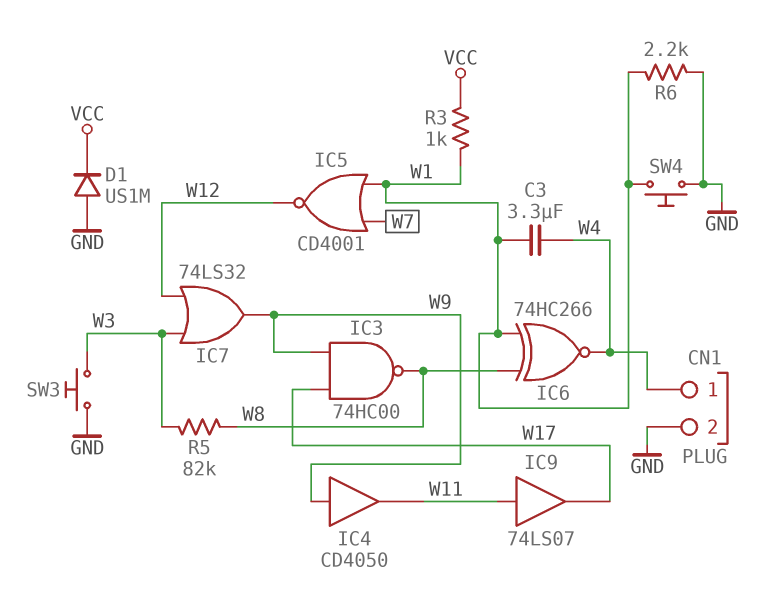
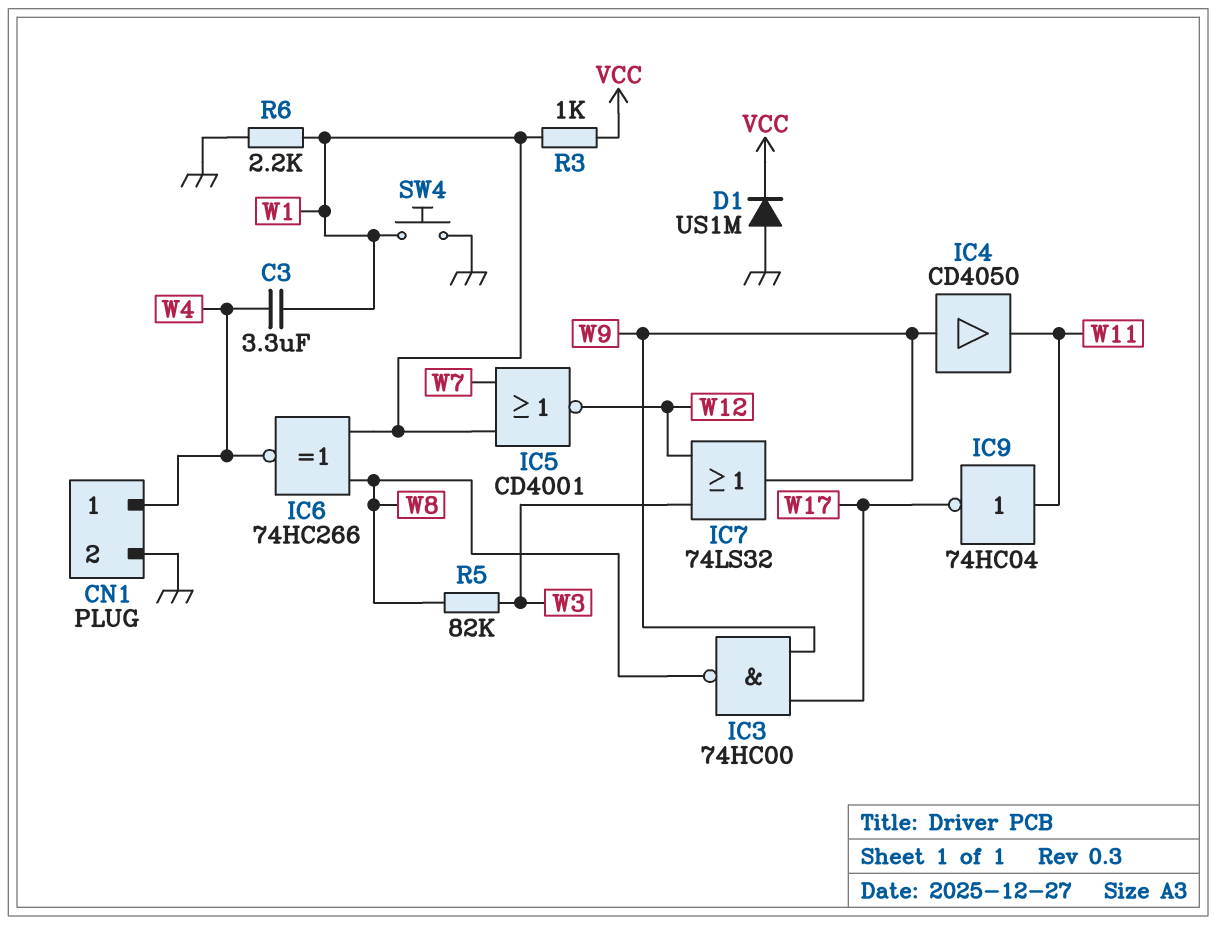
IC9: buffer 74LS07 (in W11, out W17) -> NOT 74HC04 (in W11, out W17)
SW3: button (GND, W3) -> none

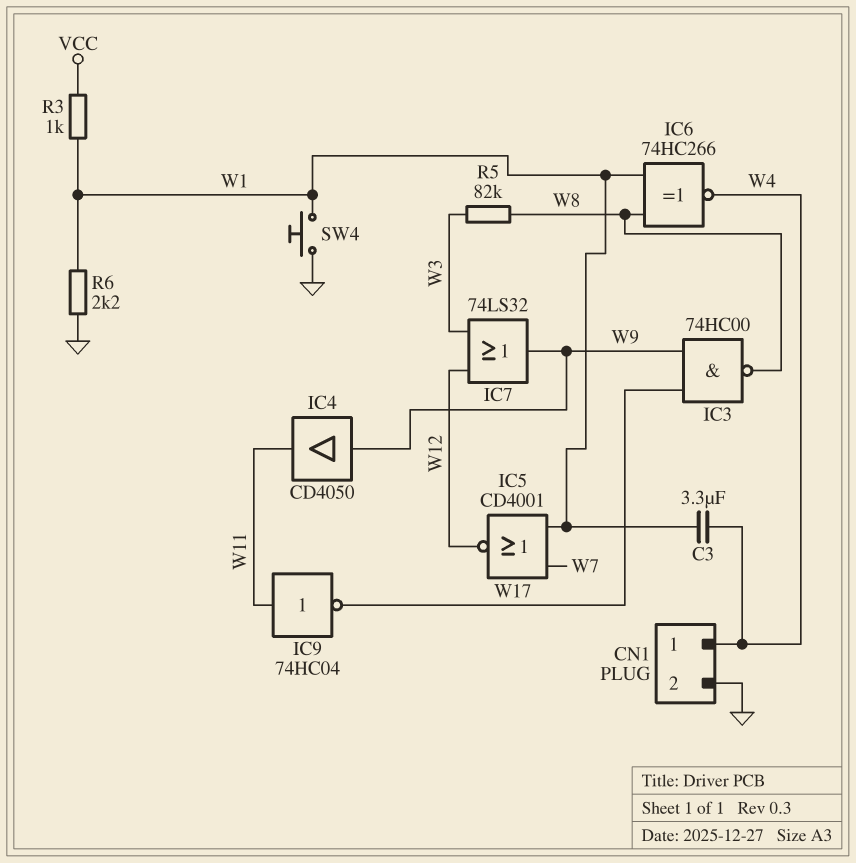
D1: diode US1M (A GND, K VCC) -> none

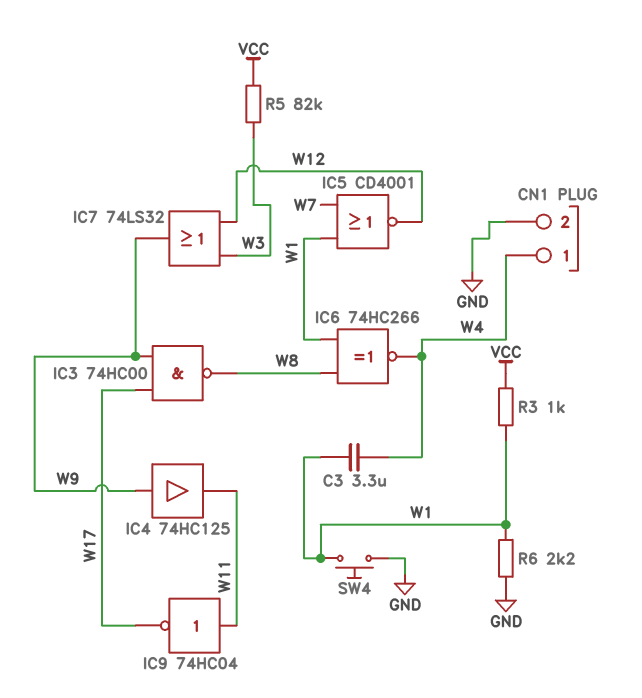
IC4: buffer CD4050 (in W9, out W11) -> buffer 74HC125 (in W9, out W11)
R5: 82k (W3, W8) -> 82k (VCC, W3)

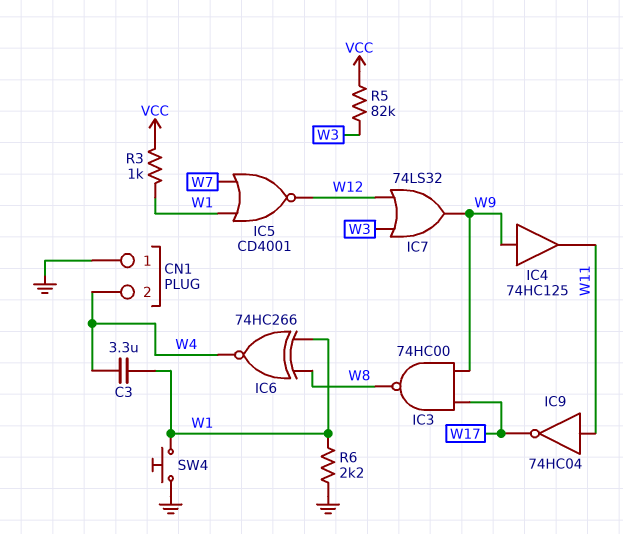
CN1 pin 1: W4 -> GND
CN1 pin 2: GND -> W4

